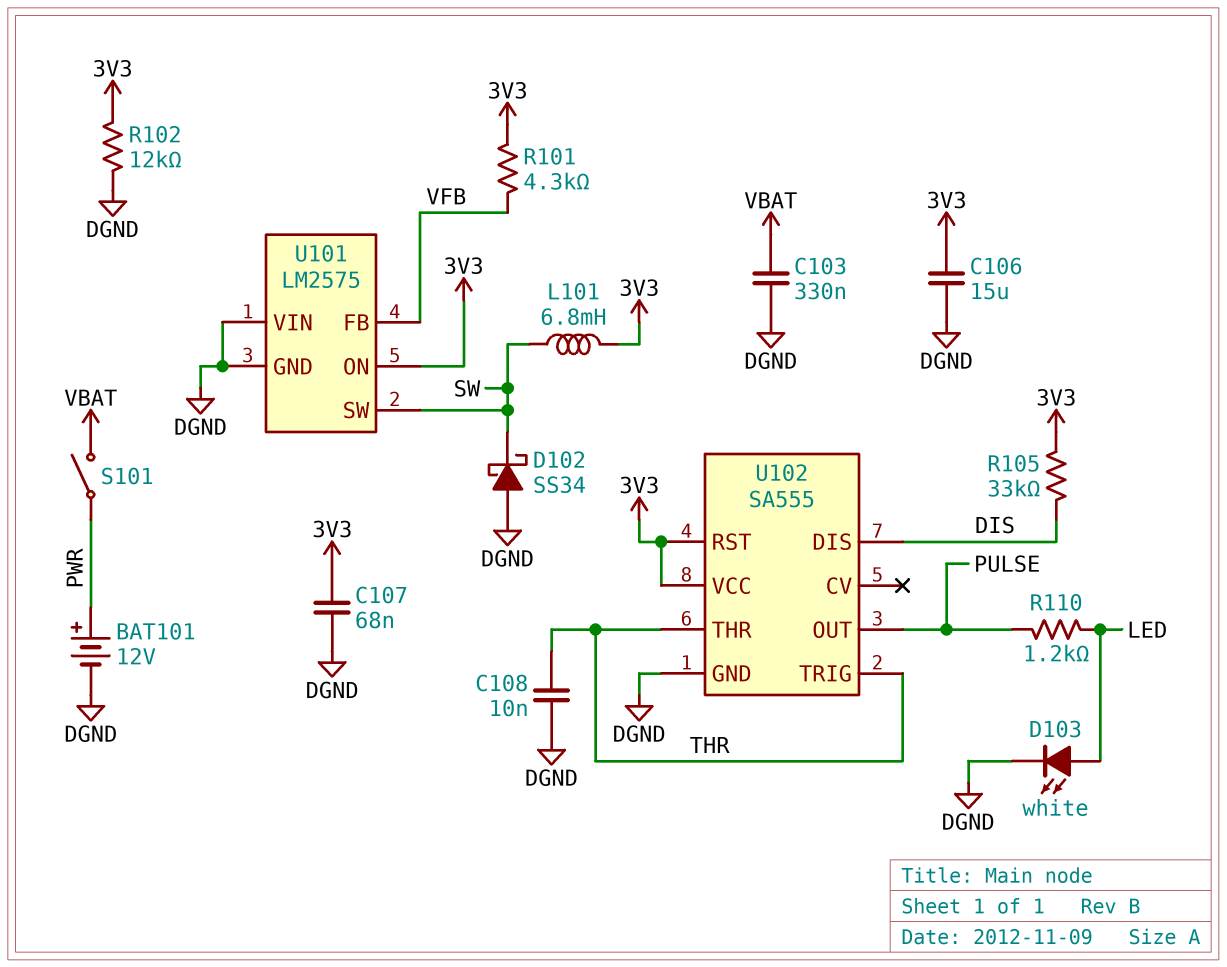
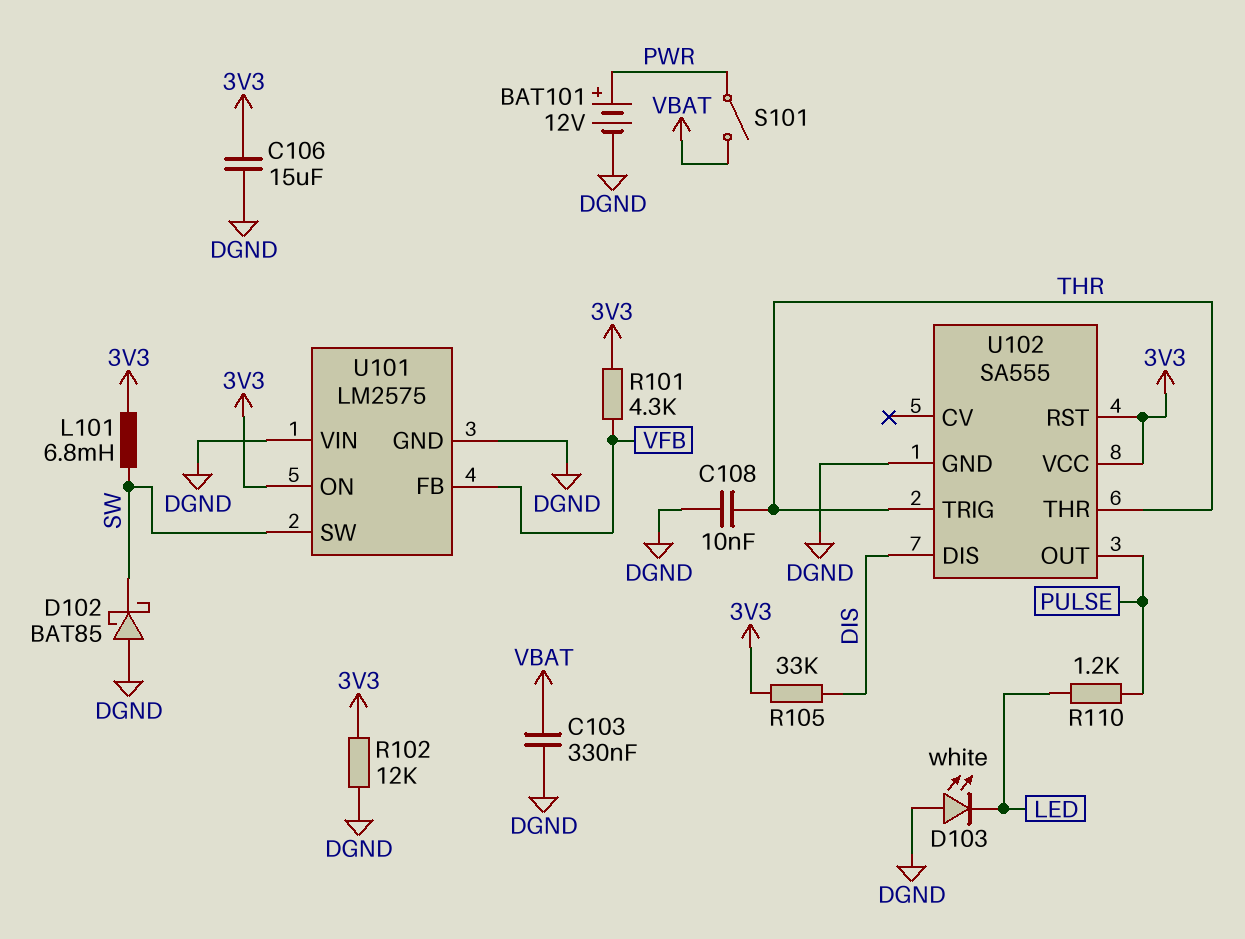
C107: 68nF (3V3, DGND) -> none
D102: schottky SS34 (A DGND, K SW) -> schottky BAT85 (A DGND, K SW)
D103: LED white (A LED, K DGND) -> LED white (A DGND, K LED)

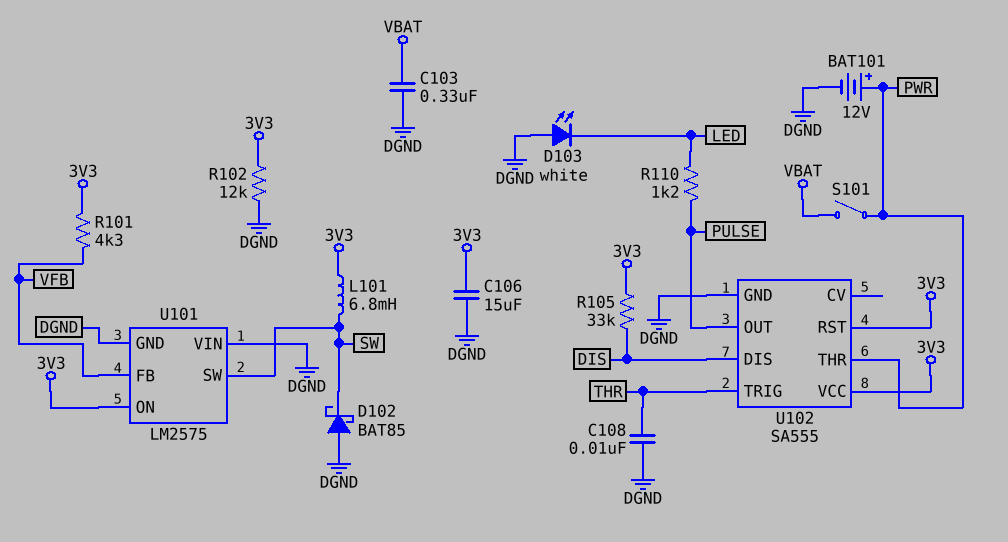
U102 pin THR: THR -> PWR

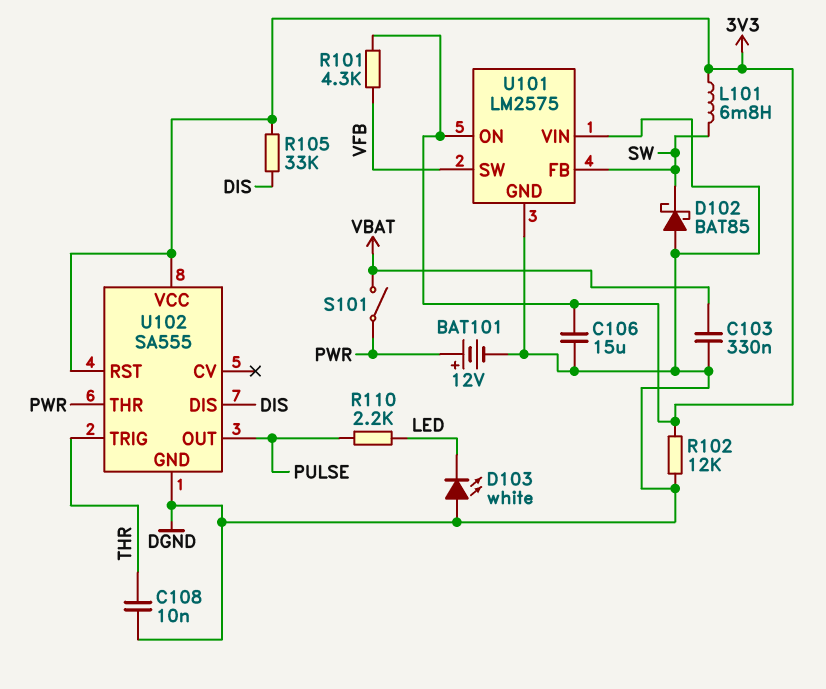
R110: 1.2k (LED, PULSE) -> 2.2k (LED, PULSE)
U101 pin FB: VFB -> SW
U101 pin SW: SW -> VFB

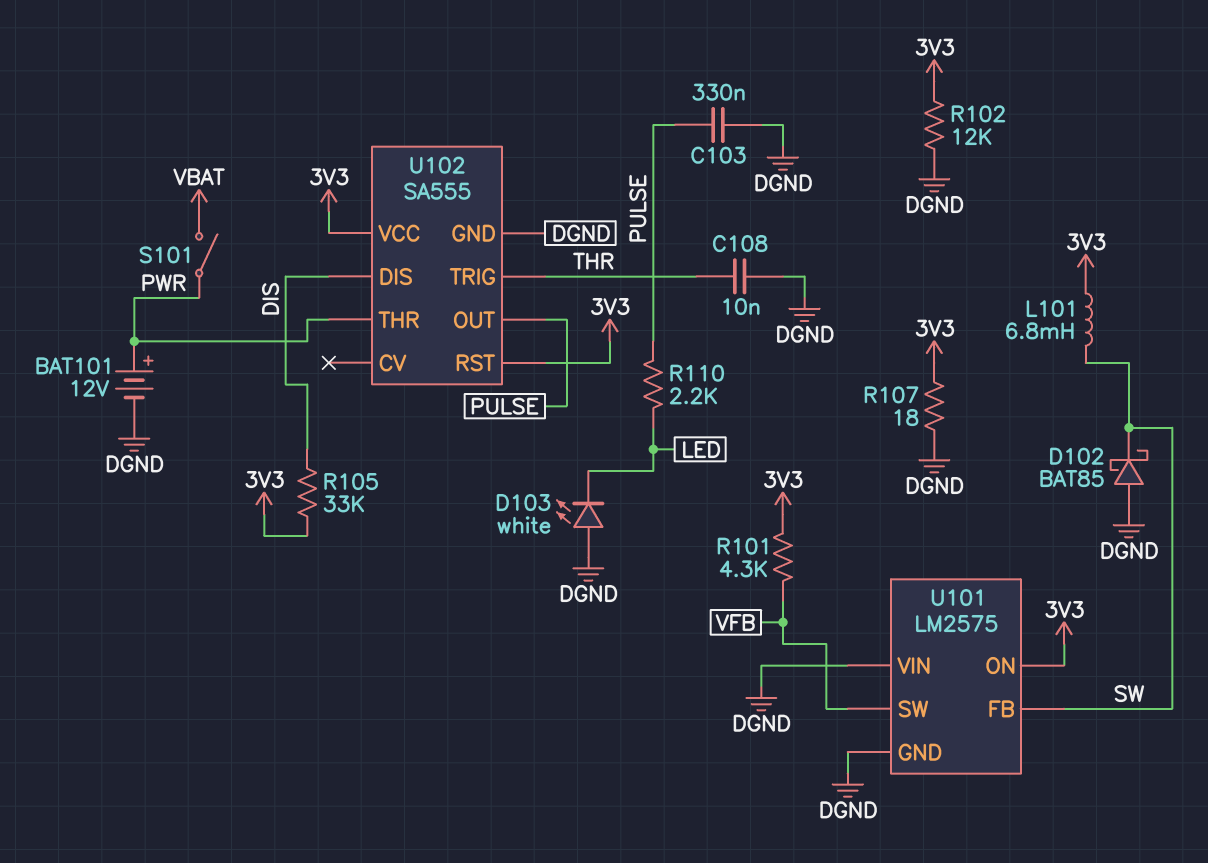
C103: 330nF (DGND, VBAT) -> 330nF (DGND, PULSE)
C106: 15uF (3V3, DGND) -> none
R107: none -> 18 (3V3, DGND)

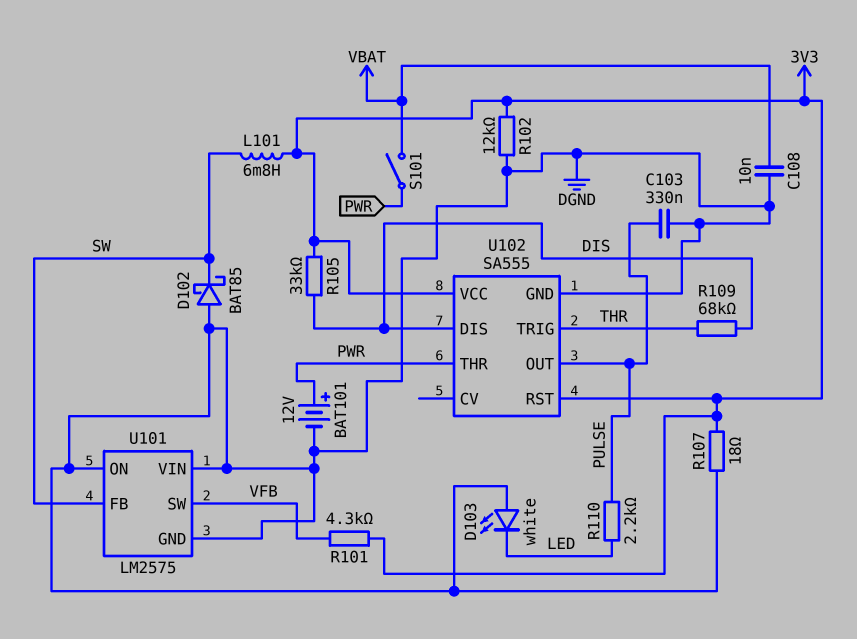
C108: 10nF (DGND, THR) -> 10nF (DGND, VBAT)
R109: none -> 68k (DIS, THR)
U101 pin ON: 3V3 -> DGND

